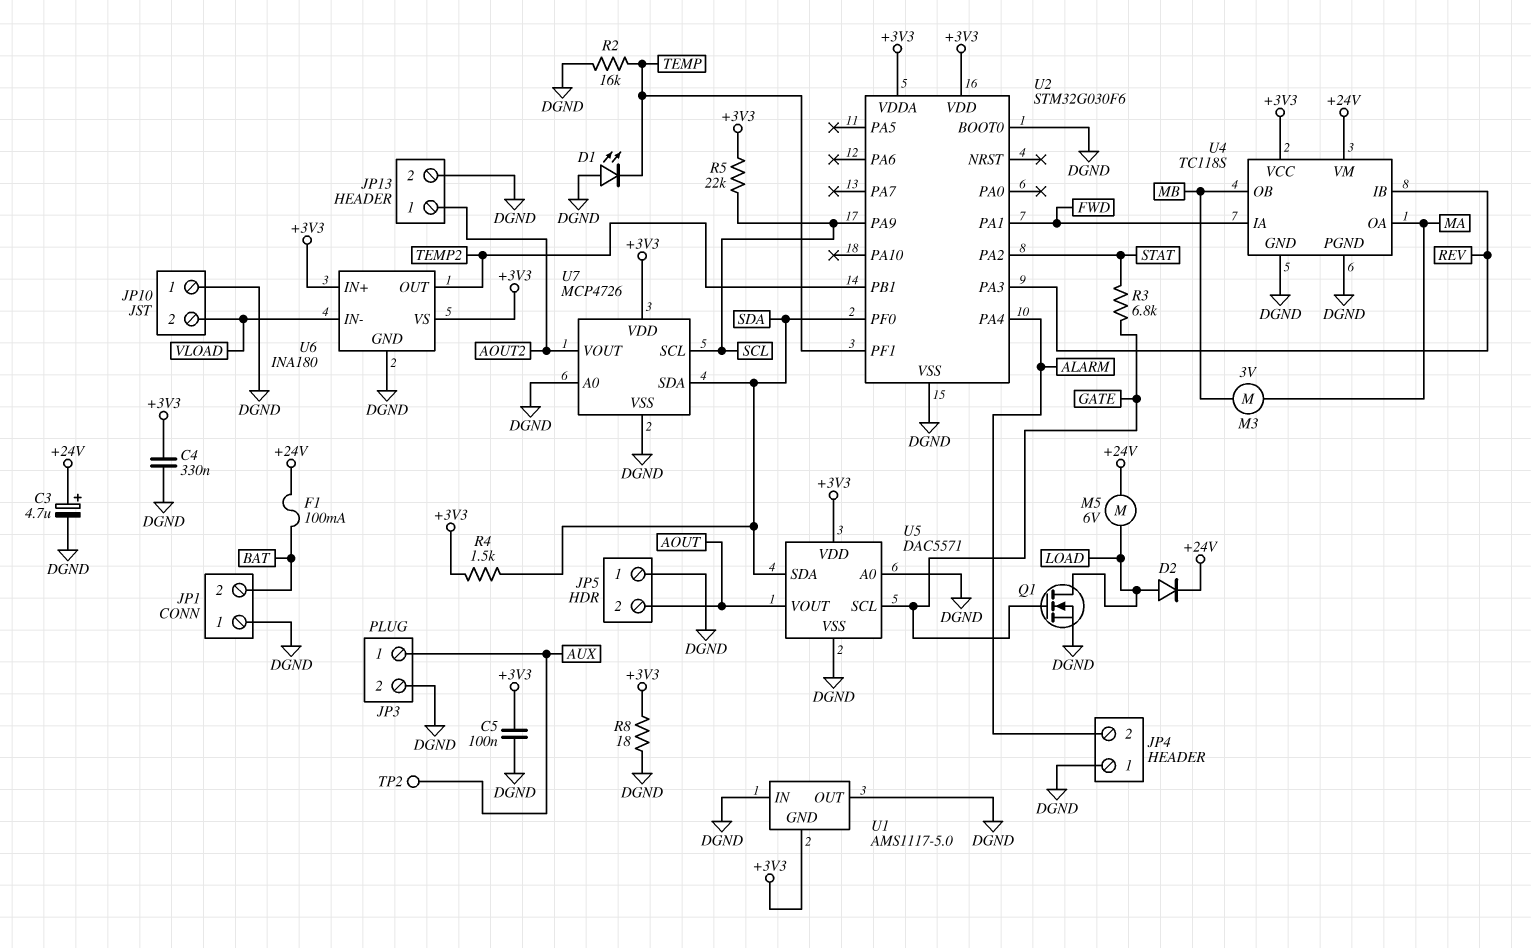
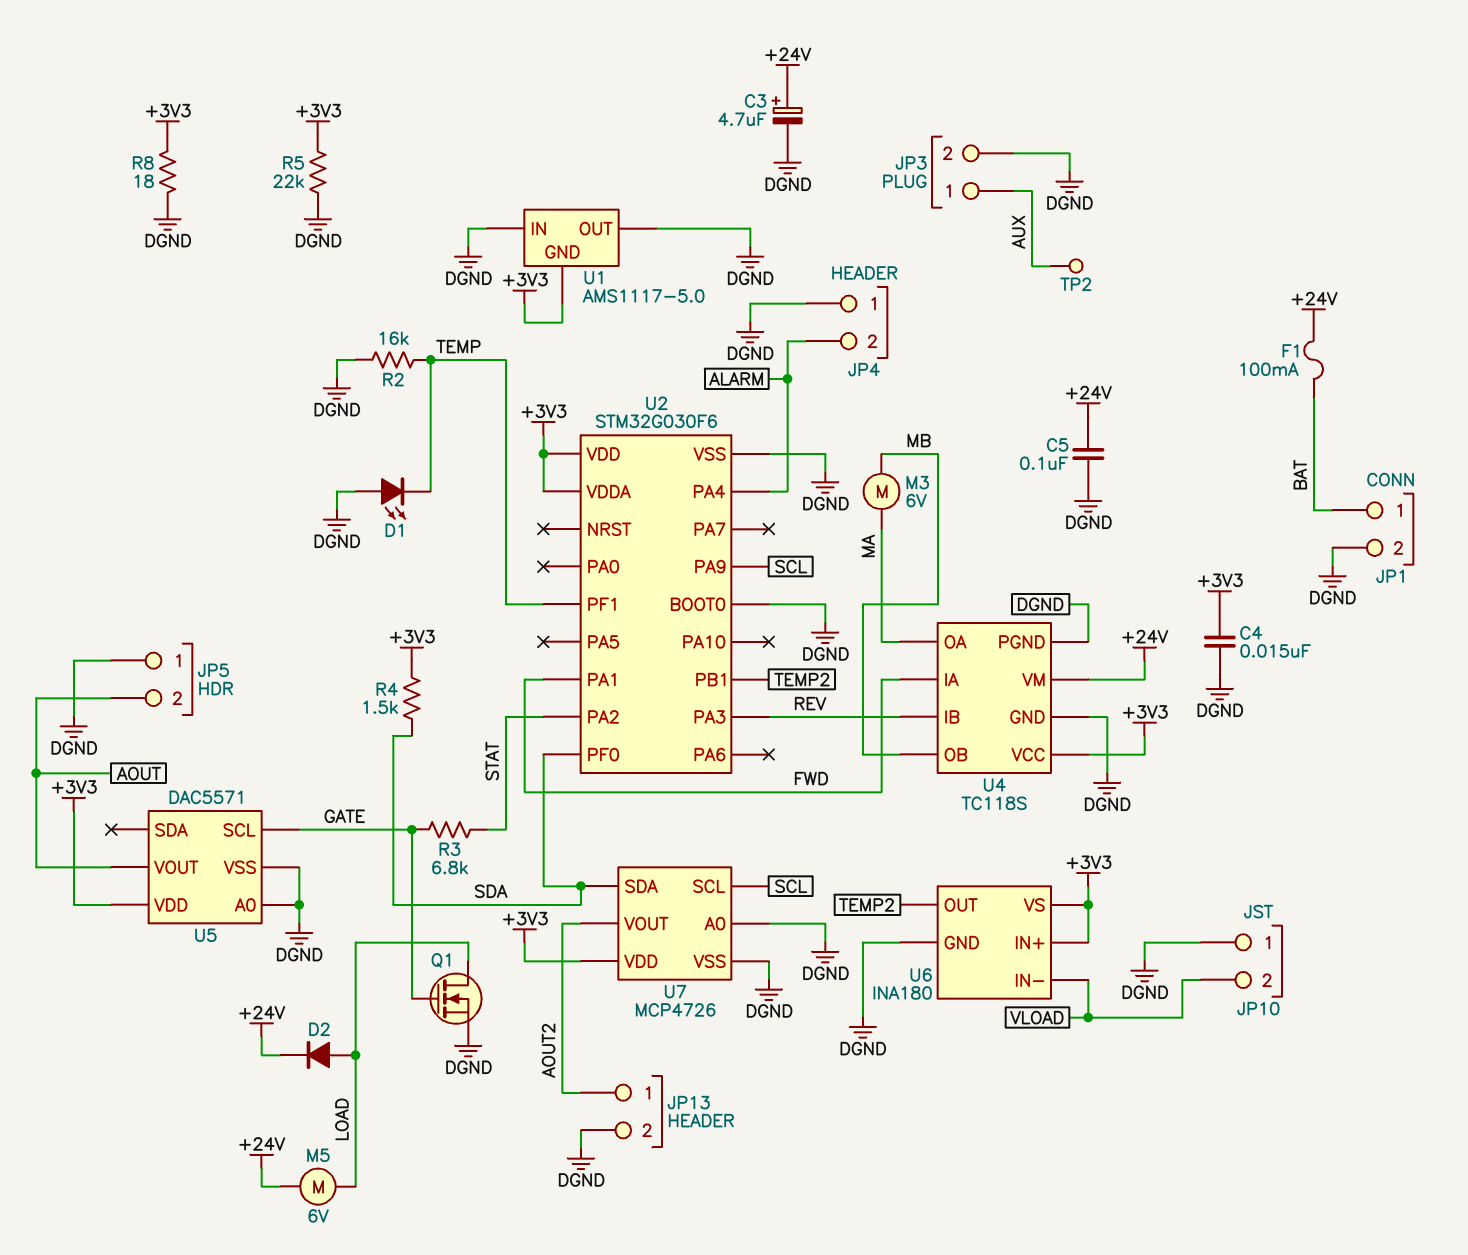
C4: 330nF (+3V3, DGND) -> 15nF (+3V3, DGND)
C5: 100nF (+3V3, DGND) -> 100nF (+24V, DGND)
JP1 pin 1: DGND -> BAT
JP1 pin 2: BAT -> DGND
M3: motor 3V (MA, MB) -> motor 6V (MA, MB)
R5: 22k (+3V3, SCL) -> 22k (+3V3, DGND)
U5 pin SDA: SDA -> none

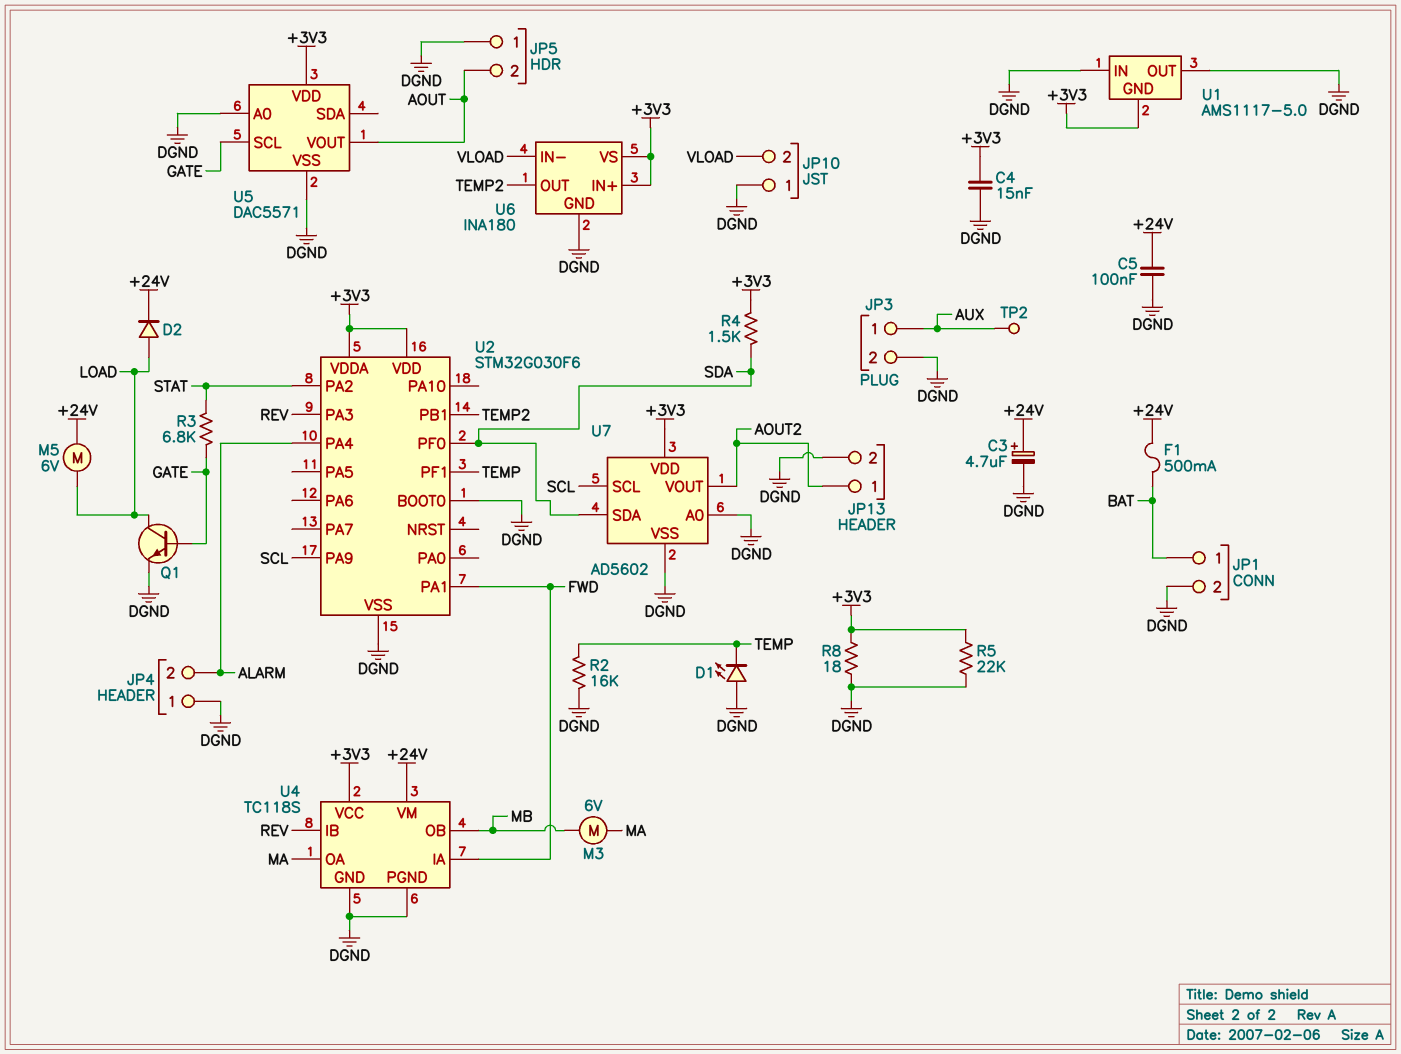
F1: 100mA (+24V, BAT) -> 500mA (+24V, BAT)
Q1: NMOS (G GATE, D LOAD, S DGND) -> NPN (B GATE, C LOAD, E DGND)
U7: MCP4726 -> AD5602

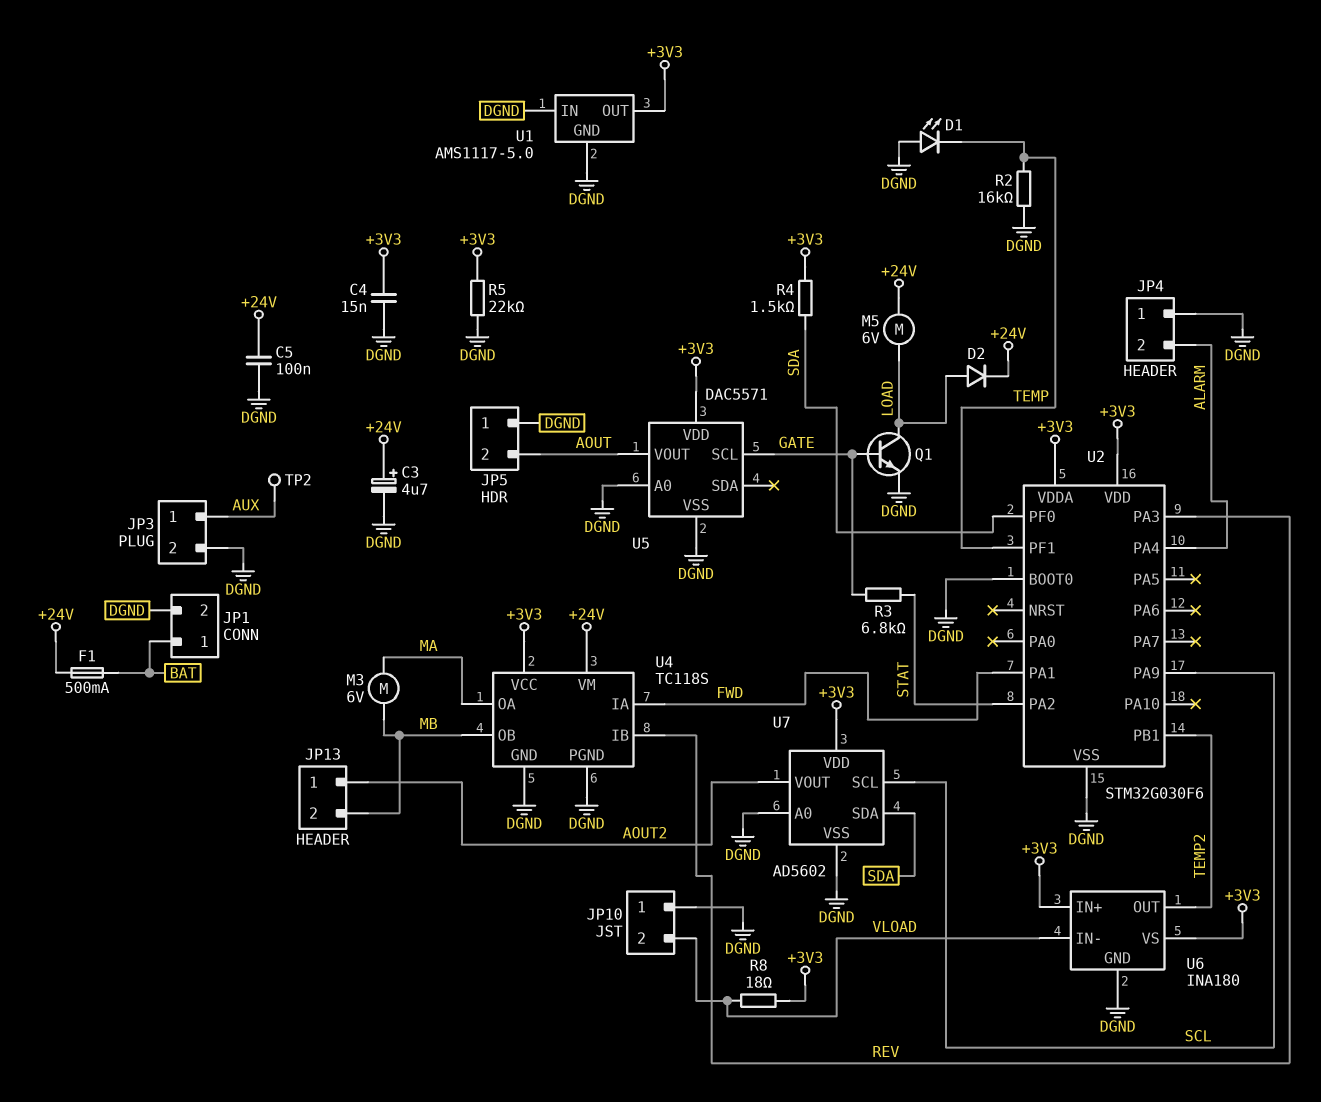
JP13 pin 2: DGND -> MB
R8: 18 (+3V3, DGND) -> 18 (+3V3, VLOAD)
U1 pin GND: +3V3 -> DGND
U1 pin OUT: DGND -> +3V3

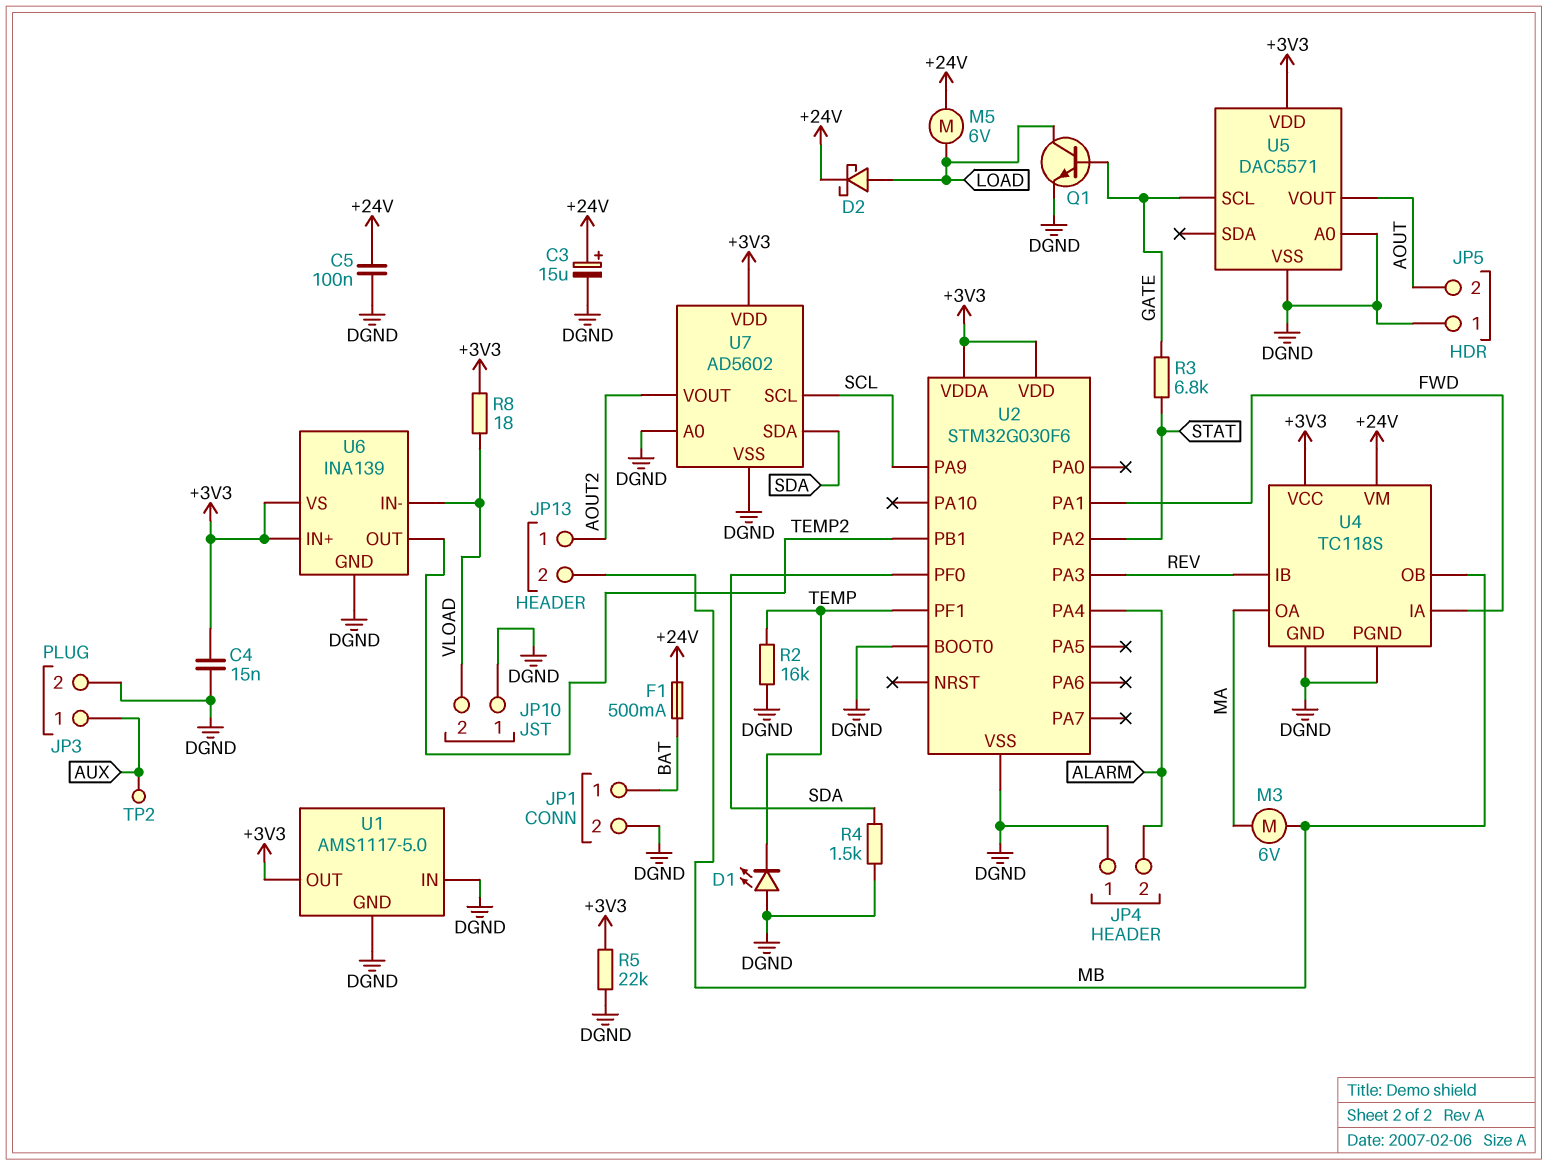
C3: 4.7uF (plus +24V, minus DGND) -> 15uF (plus +24V, minus DGND)
D2: diode (A LOAD, K +24V) -> schottky (A LOAD, K +24V)
R4: 1.5k (+3V3, SDA) -> 1.5k (DGND, SDA)
U6: INA180 -> INA139

